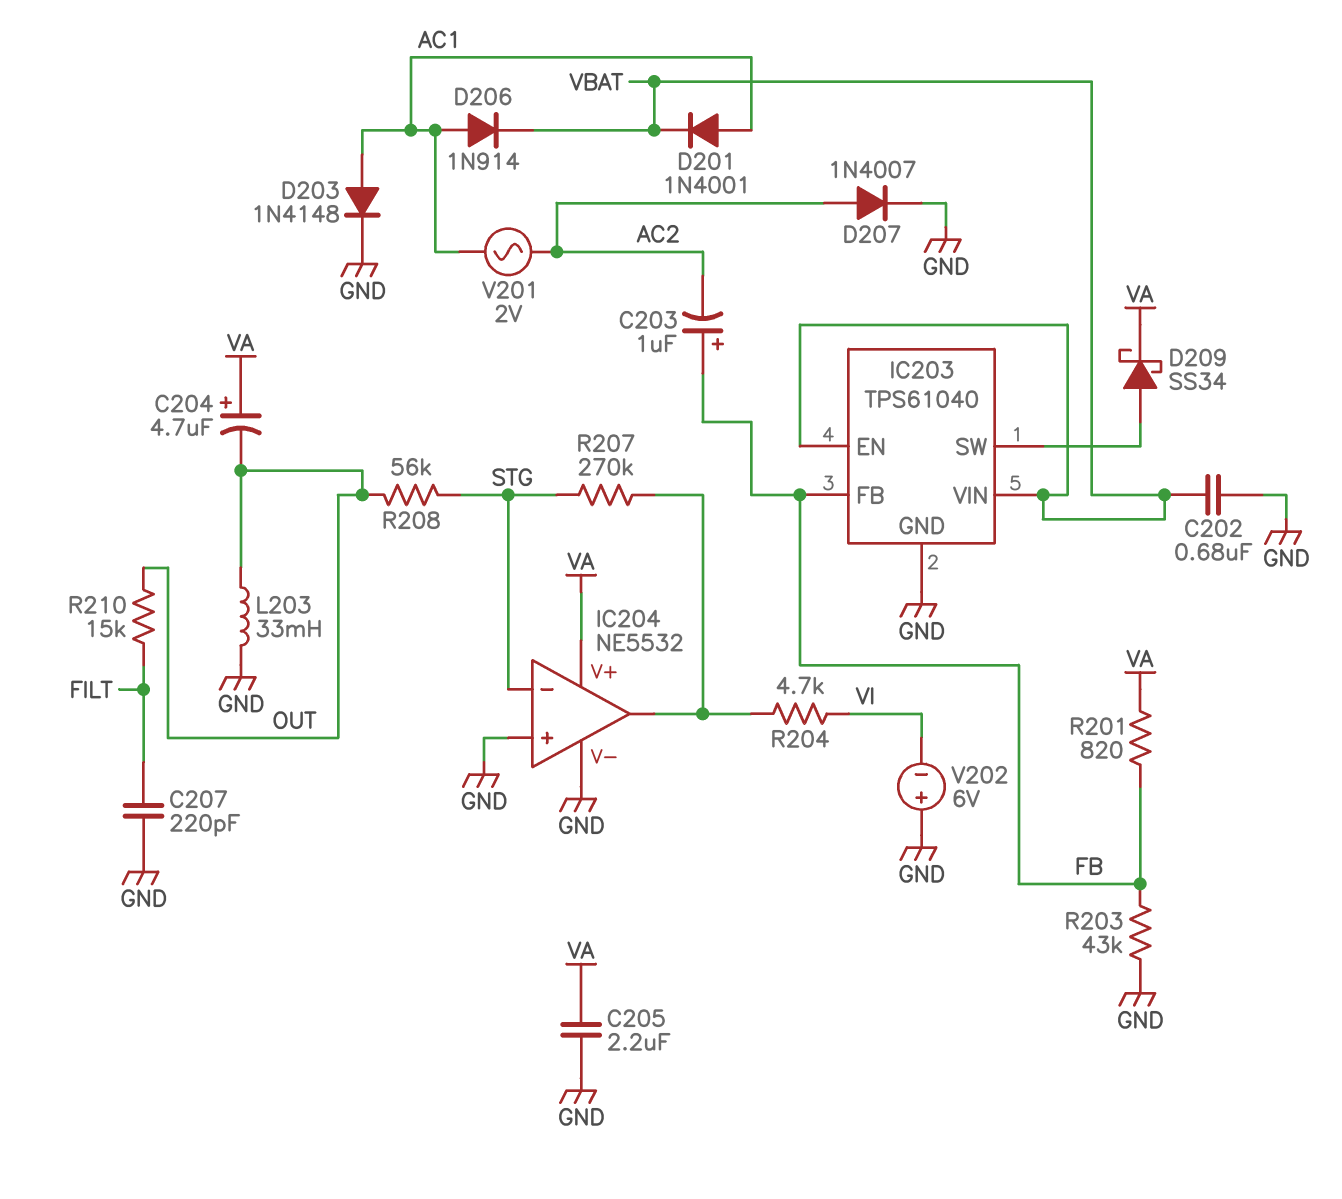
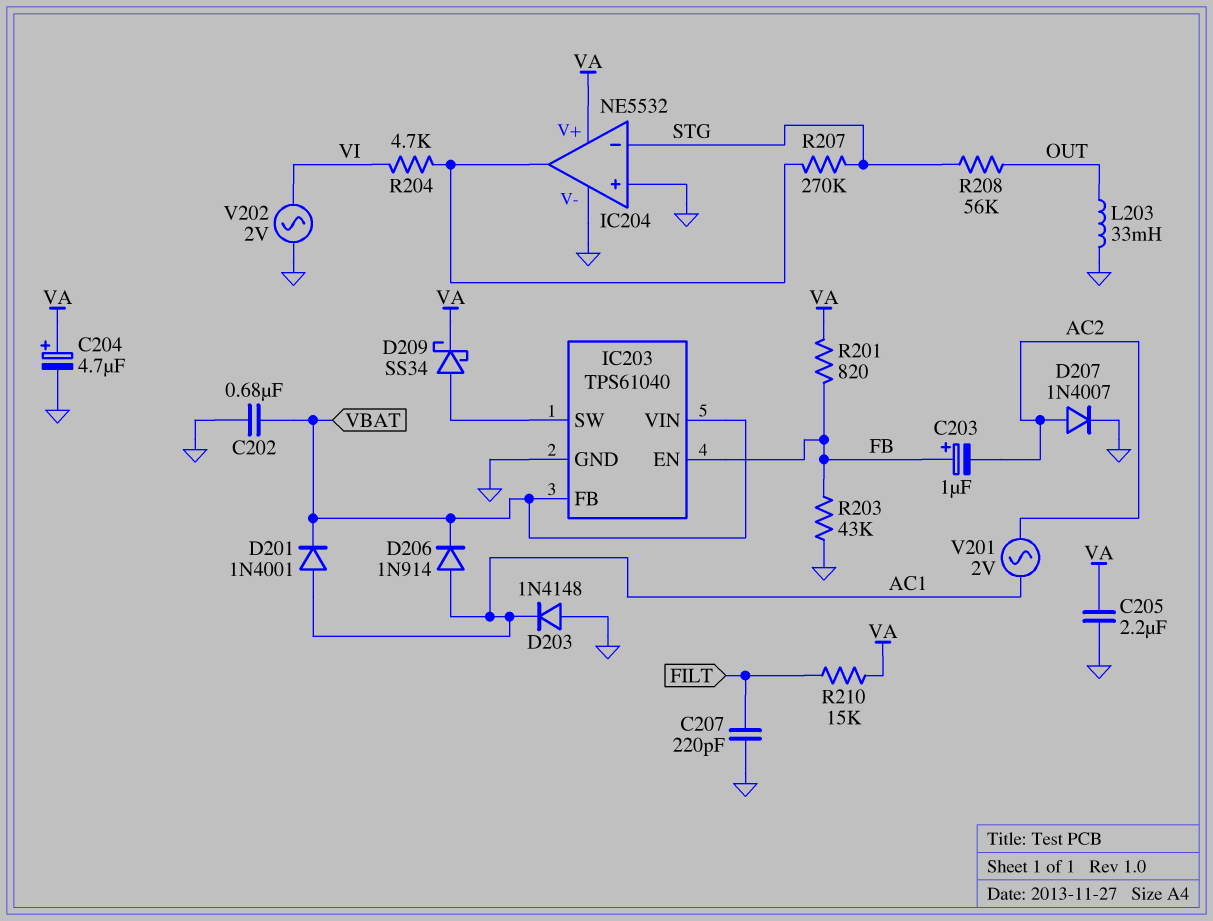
C204: 4.7uF (plus VA, minus OUT) -> 4.7uF (plus VA, minus GND)
D203: diode 1N4148 (A AC1, K GND) -> diode 1N4148 (A GND, K AC1)
IC203 pin EN: VBAT -> FB
IC203 pin FB: FB -> VBAT
R210: 15k (FILT, OUT) -> 15k (FILT, VA)
V202: 6V (plus GND, minus VI) -> AC 2V (GND, VI)

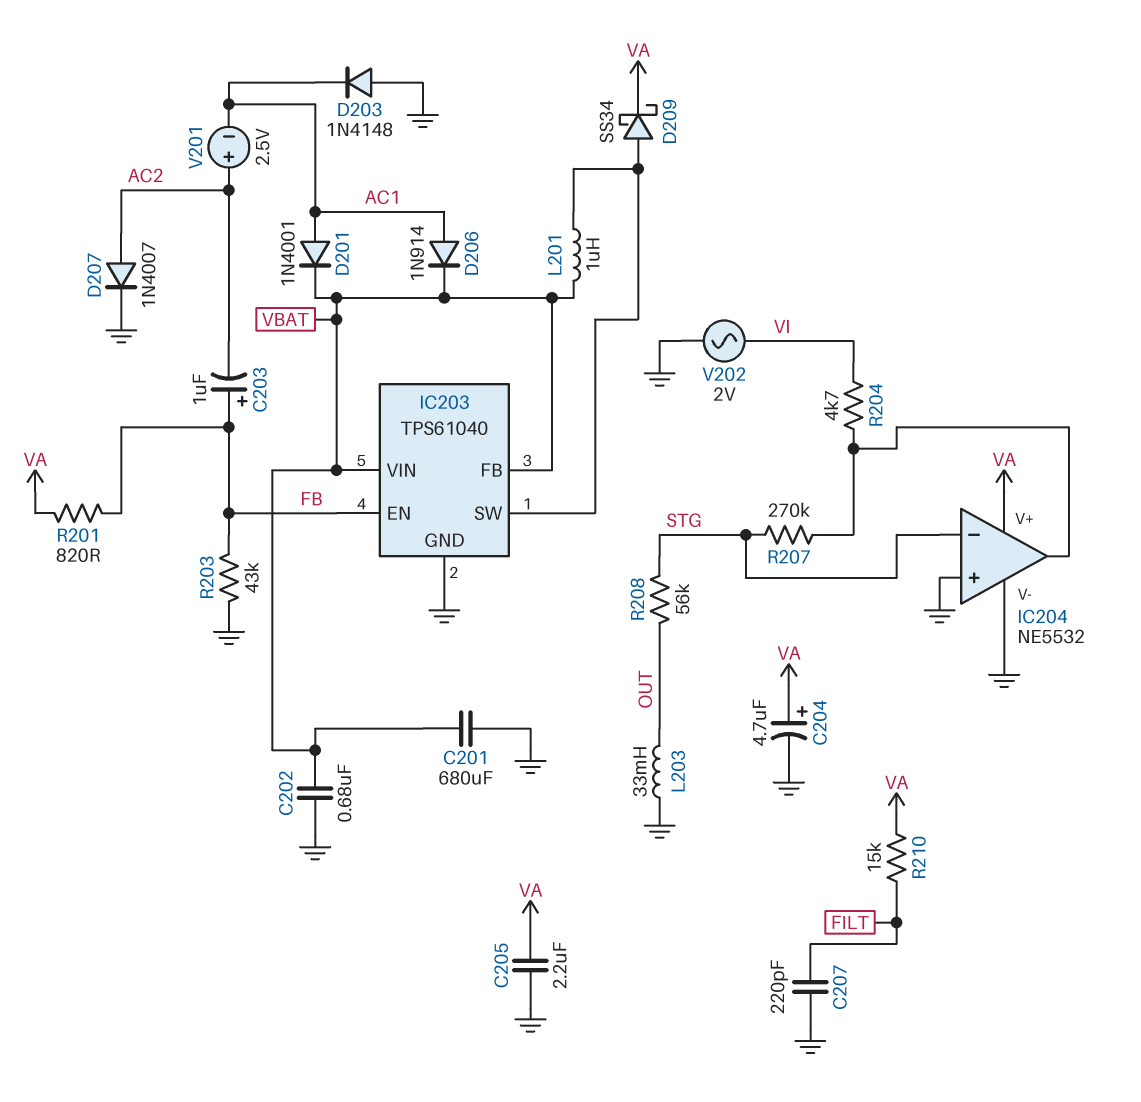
C201: none -> 680uF (GND, VBAT)
L201: none -> 1uH (IC203/SW, VBAT)
V201: AC 2V (AC1, AC2) -> 2.5V (plus AC2, minus AC1)

